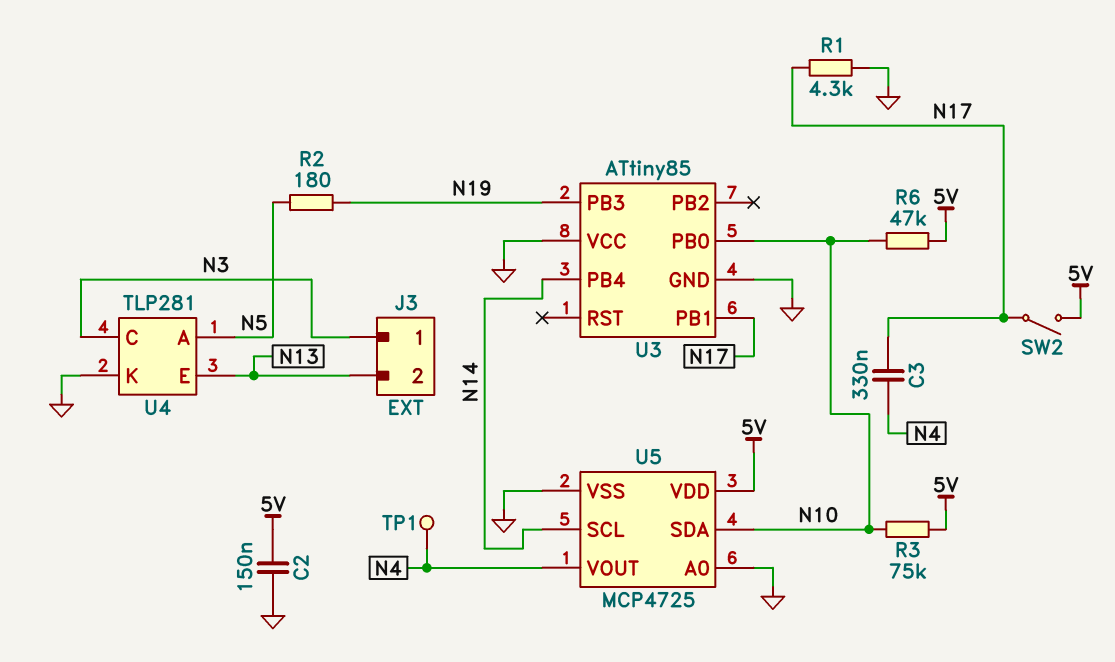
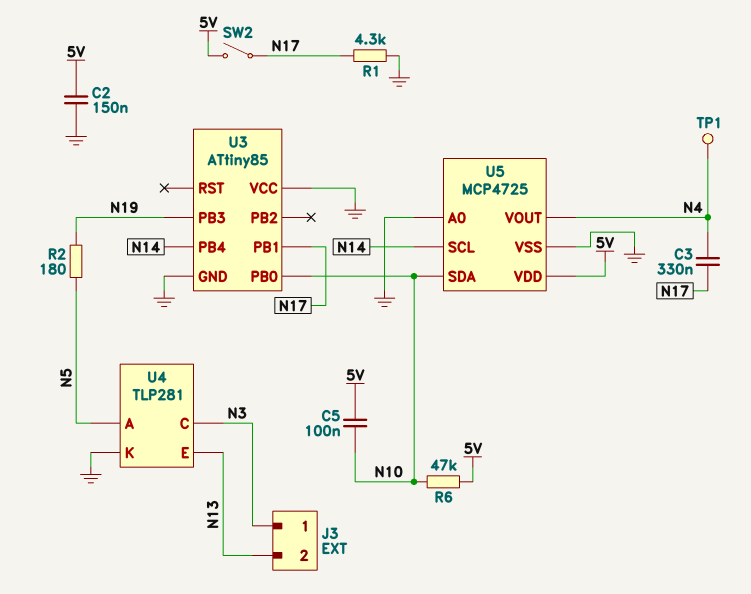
C5: none -> 100nF (5V, N10)
R3: 75k (5V, N10) -> none

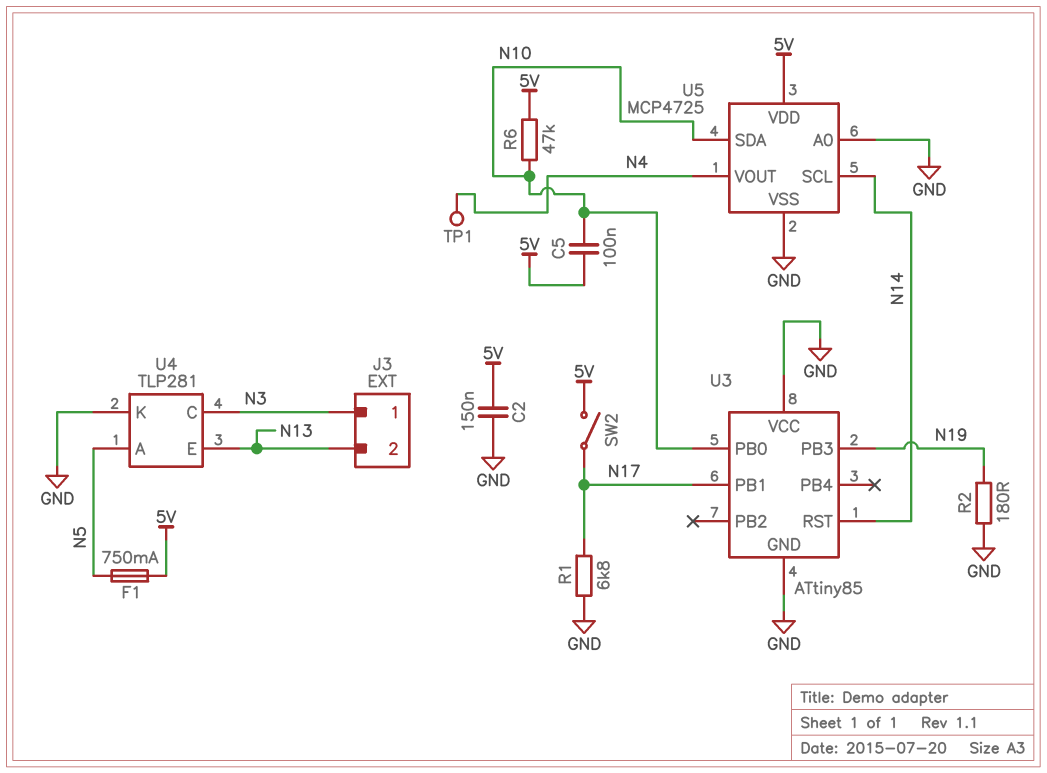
C3: 330nF (N4, N17) -> none
F1: none -> 750mA (5V, N5)
R1: 4.3k (GND, N17) -> 6.8k (GND, N17)
R2: 180 (N5, N19) -> 180 (GND, N19)
U3 pin PB4: N14 -> none
U3 pin RST: none -> N14

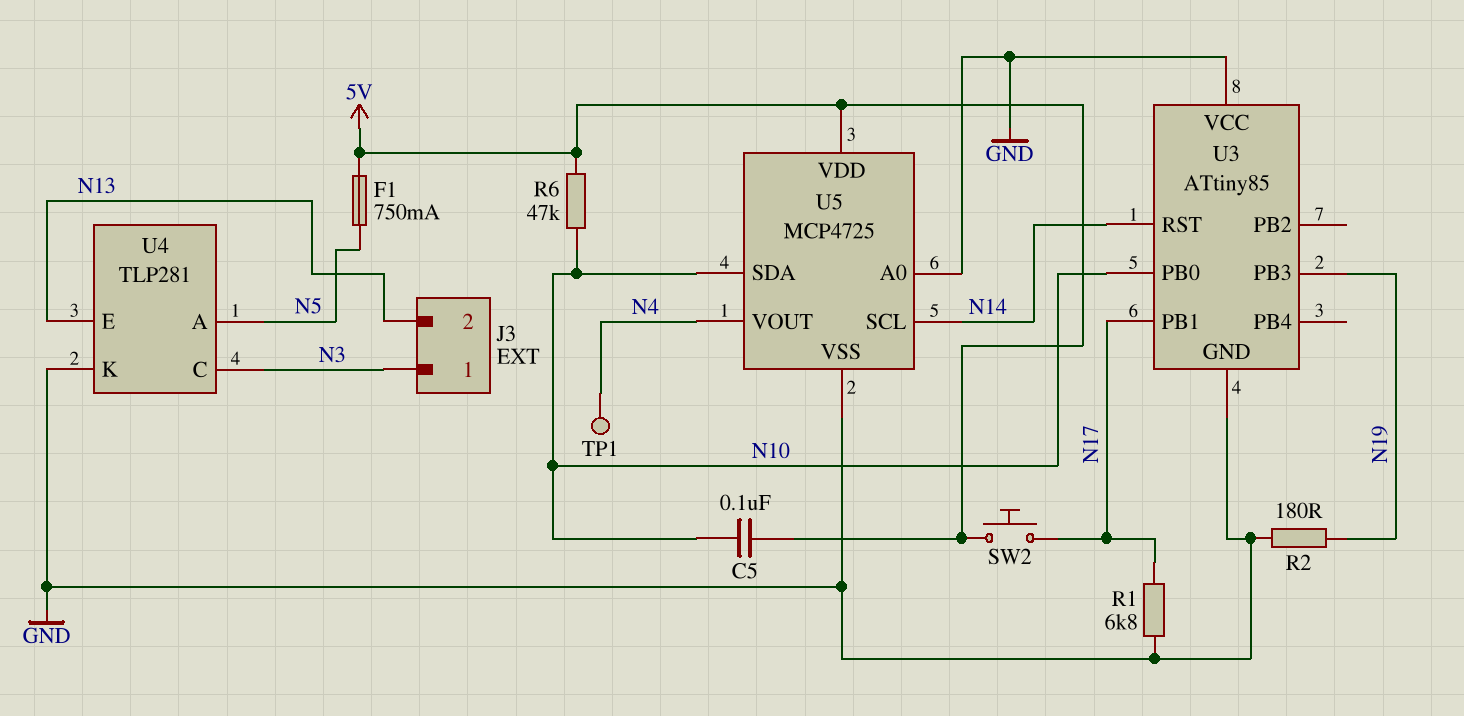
C2: 150nF (5V, GND) -> none
SW2: switch (5V, N17) -> button (5V, N17)

